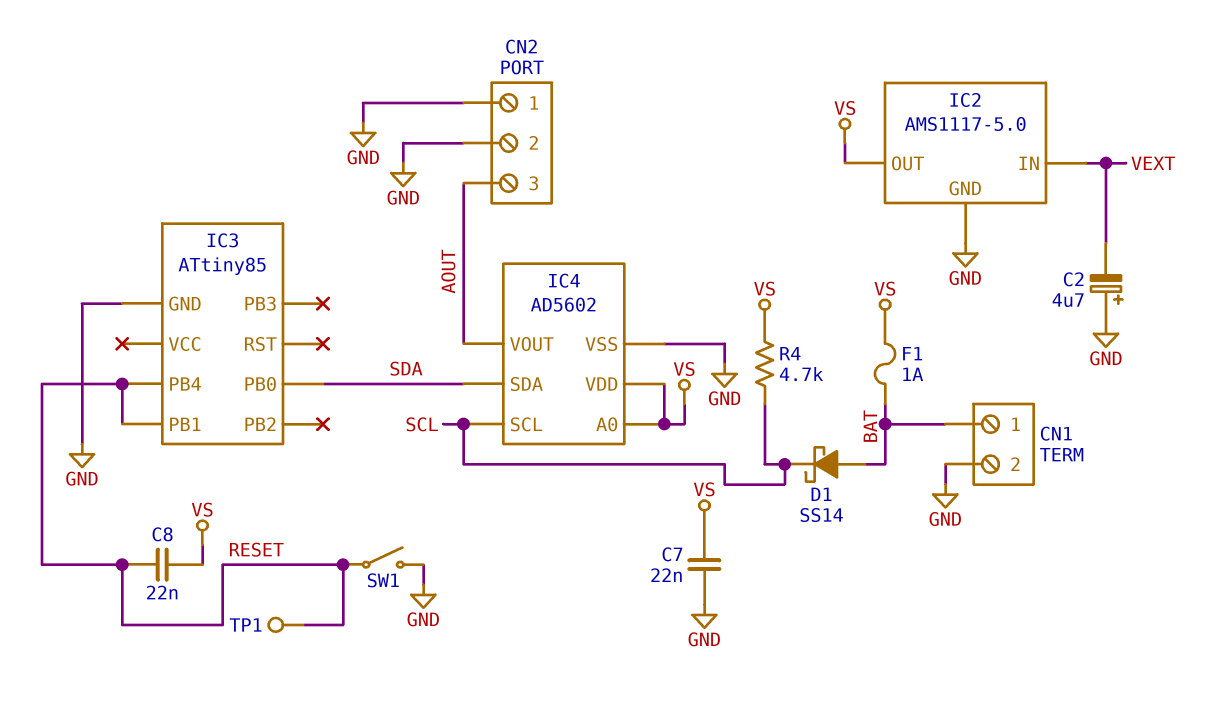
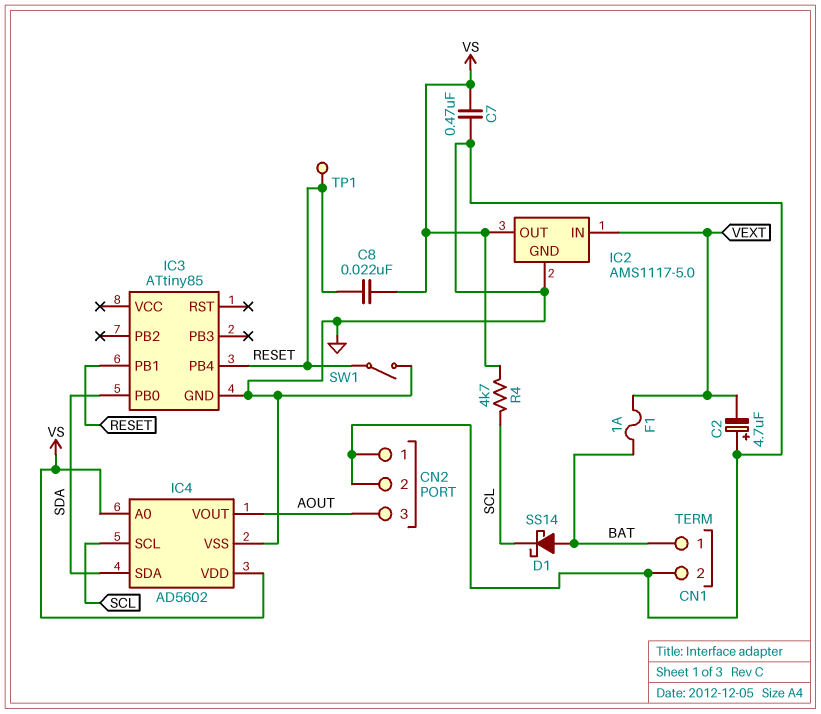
C7: 22nF (GND, VS) -> 470nF (GND, VS)
F1: 1A (BAT, VS) -> 1A (BAT, VEXT)

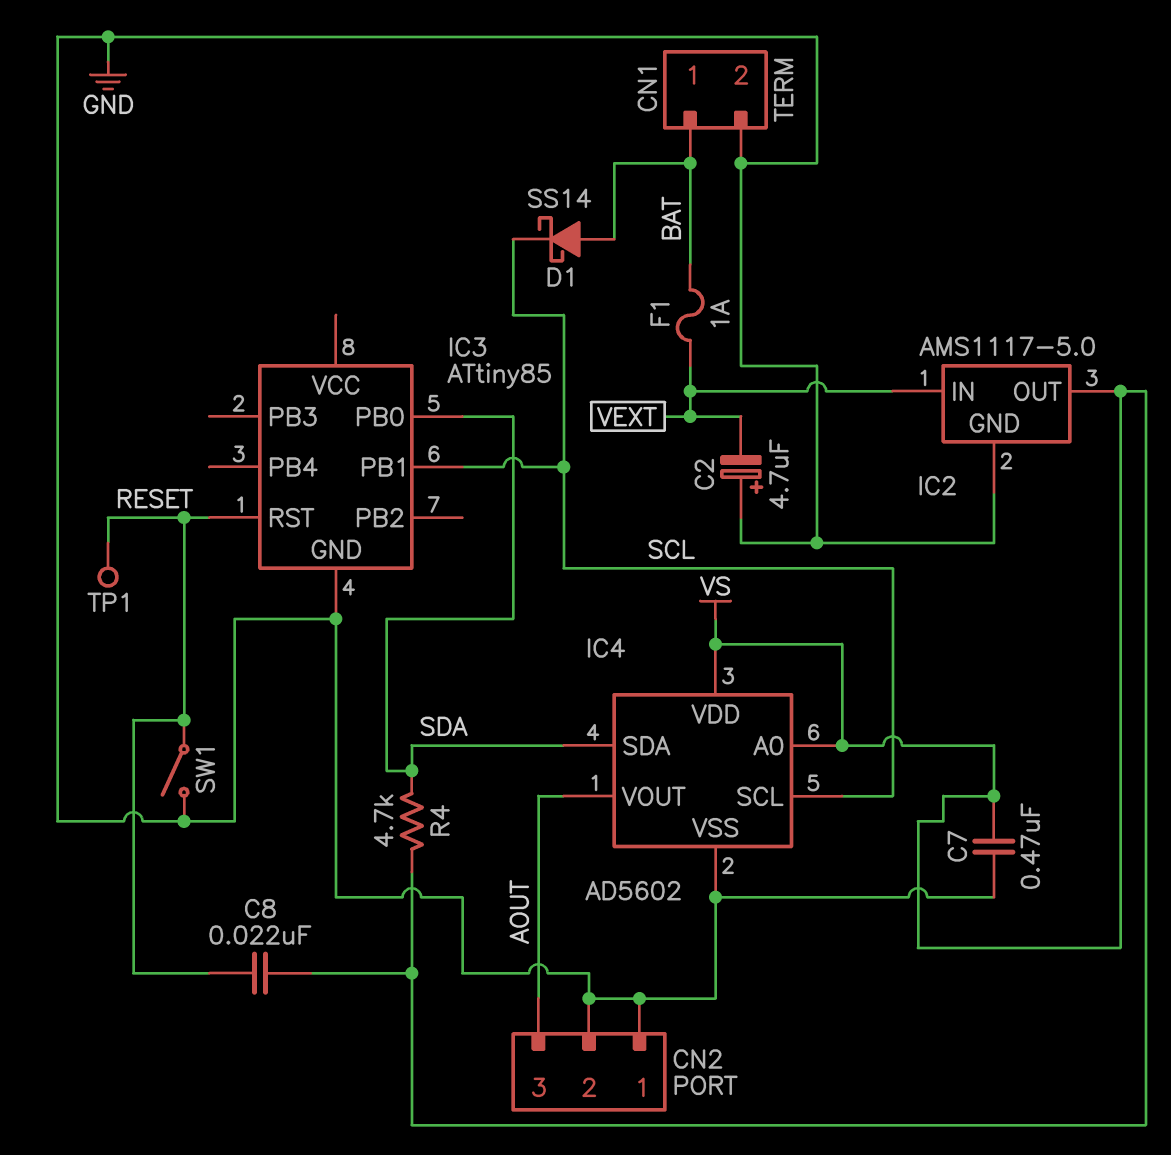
IC3 pin PB1: RESET -> SCL
IC3 pin PB4: RESET -> none
IC3 pin RST: none -> RESET
R4: 4.7k (SCL, VS) -> 4.7k (SDA, VS)

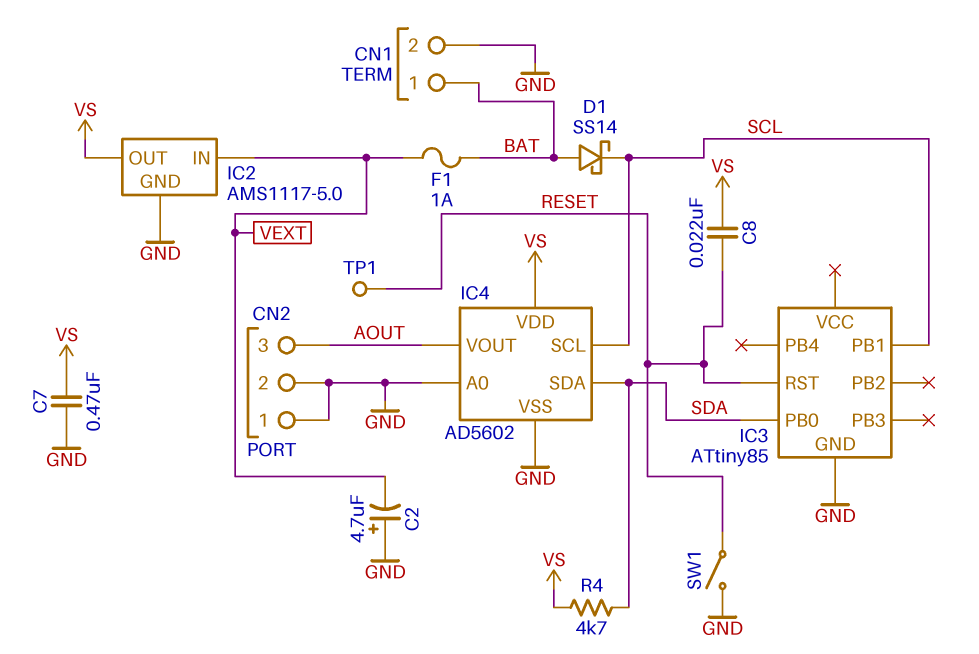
IC4 pin A0: VS -> GND

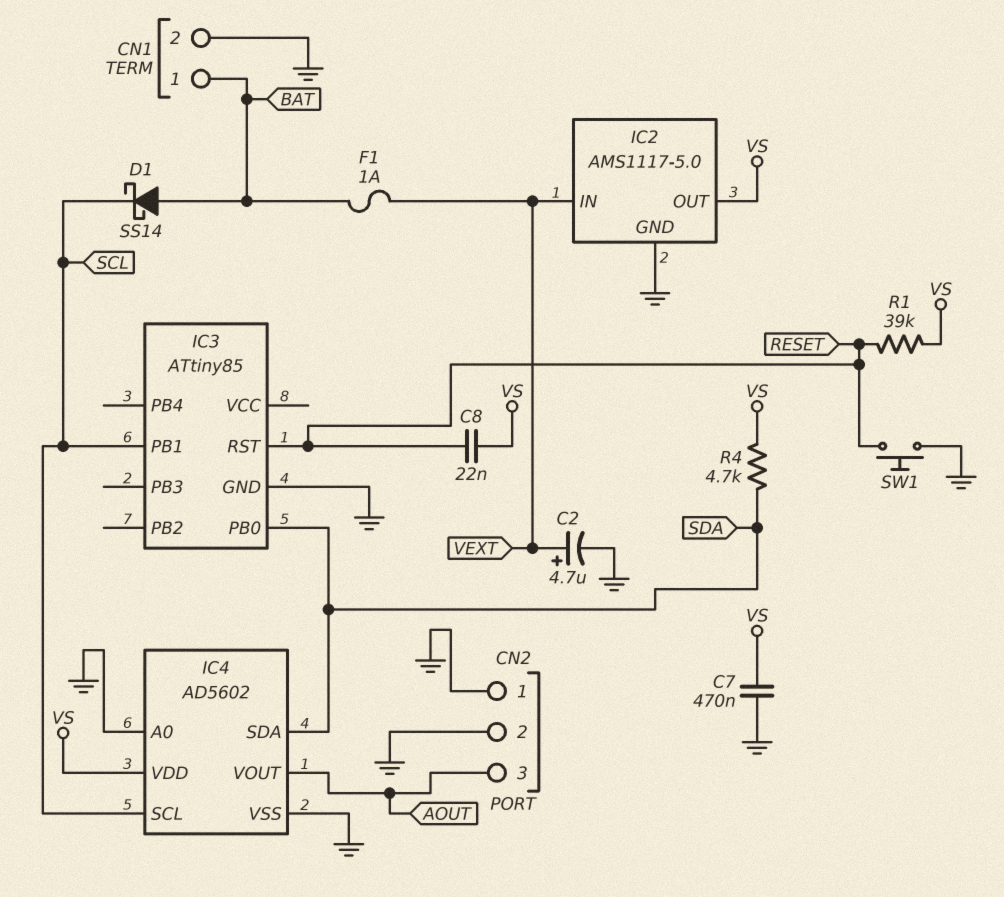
C2: 4.7uF (plus GND, minus VEXT) -> 4.7uF (plus VEXT, minus GND)
R1: none -> 39k (RESET, VS)
SW1: switch (GND, RESET) -> button (GND, RESET)
TP1: test point (RESET) -> none

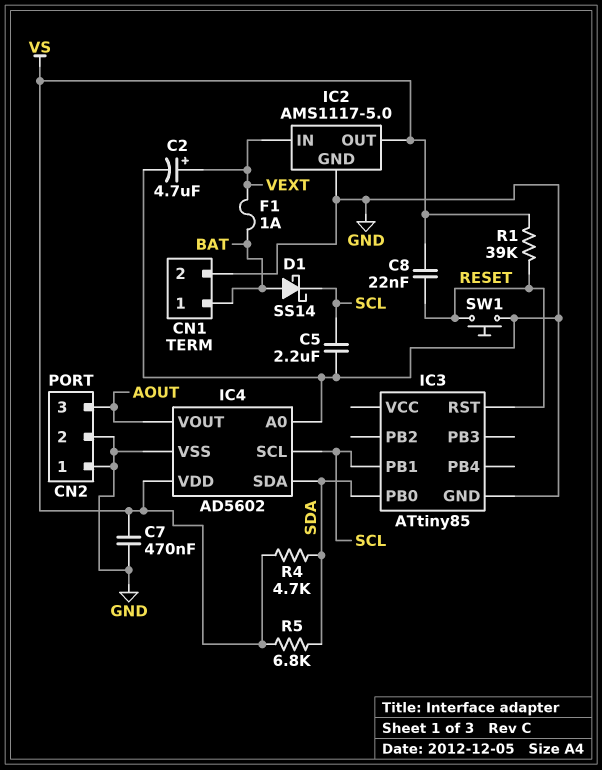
C5: none -> 2.2uF (GND, SCL)
R5: none -> 6.8k (SDA, VS)

